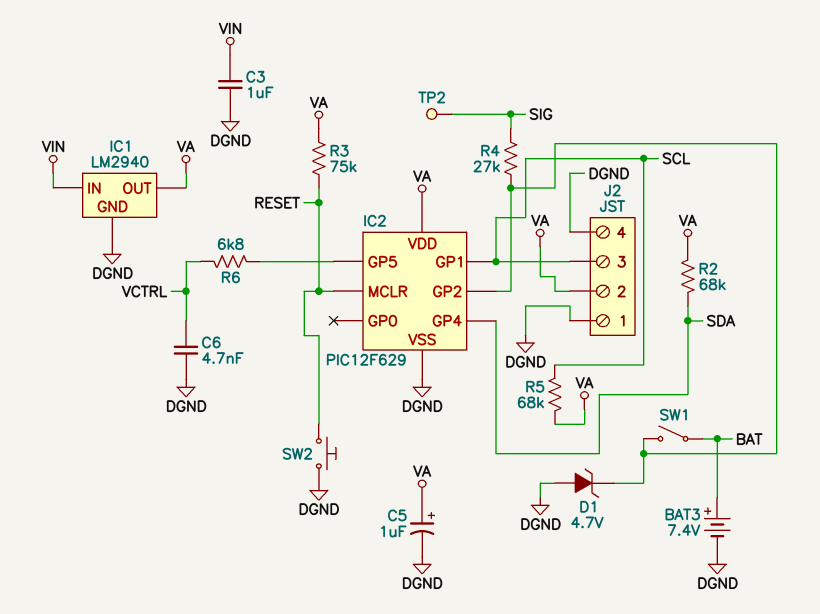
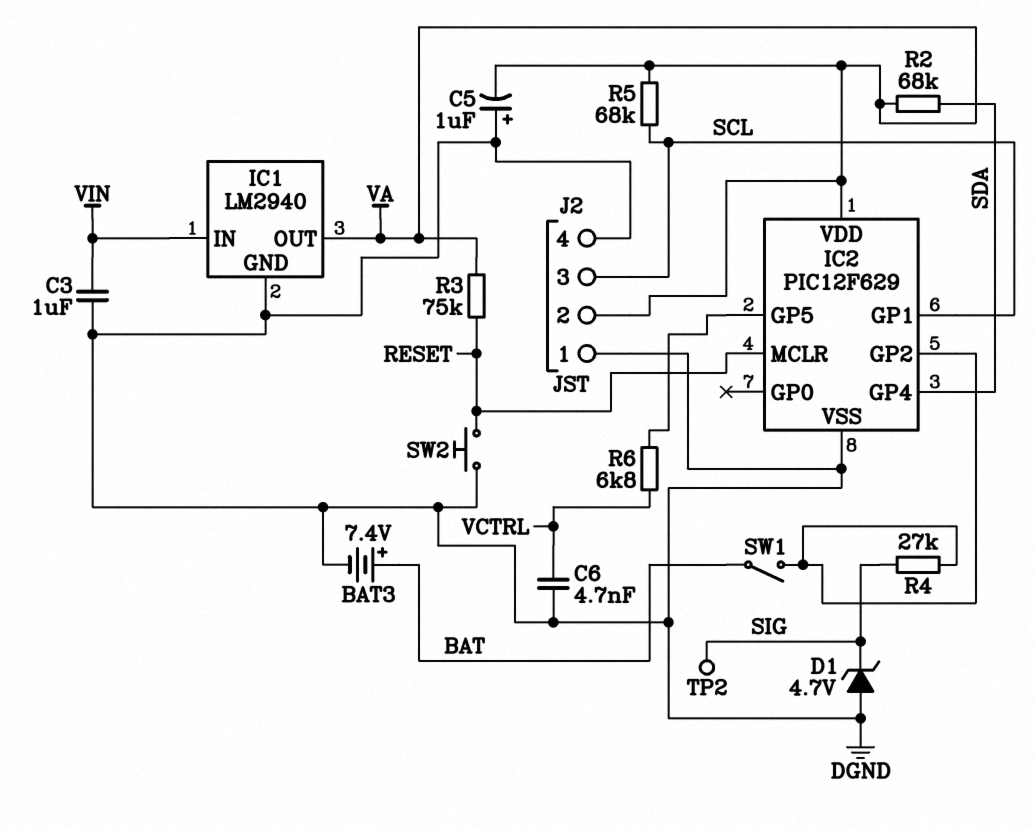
C5: 1uF (plus VA, minus DGND) -> 1uF (plus DGND, minus VA)
D1: zener 4.7V (A DGND, K IC2/GP2) -> zener 4.7V (A DGND, K SIG)

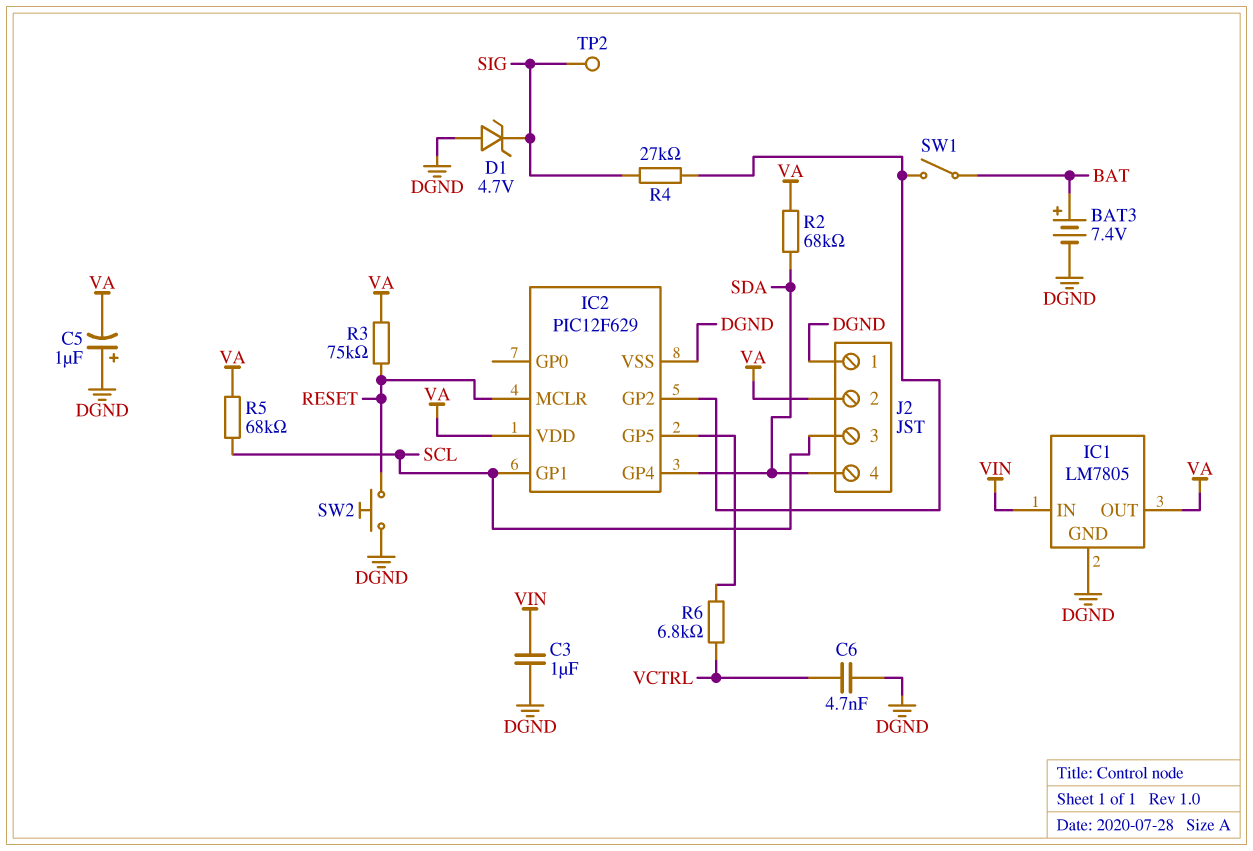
IC1: LM2940 -> LM7805
J2 pin 4: DGND -> SDA

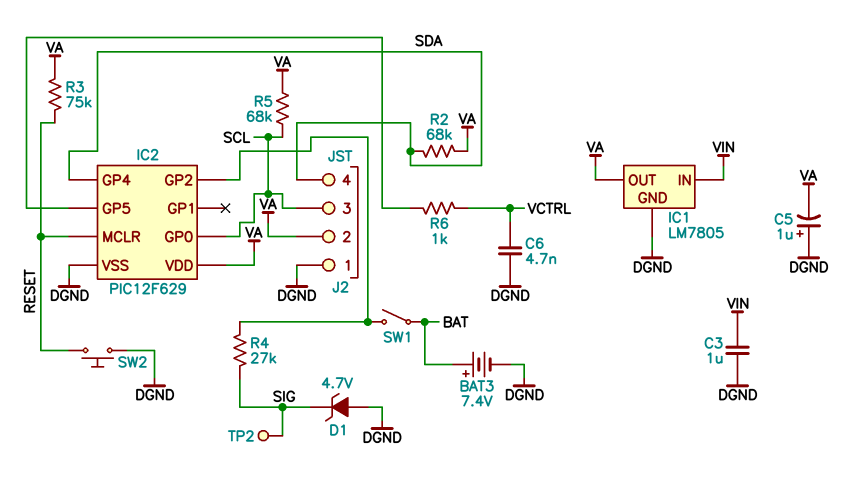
IC2 pin GP0: none -> SCL
IC2 pin GP1: SCL -> none
R6: 6.8k (IC2/GP5, VCTRL) -> 1k (IC2/GP5, VCTRL)

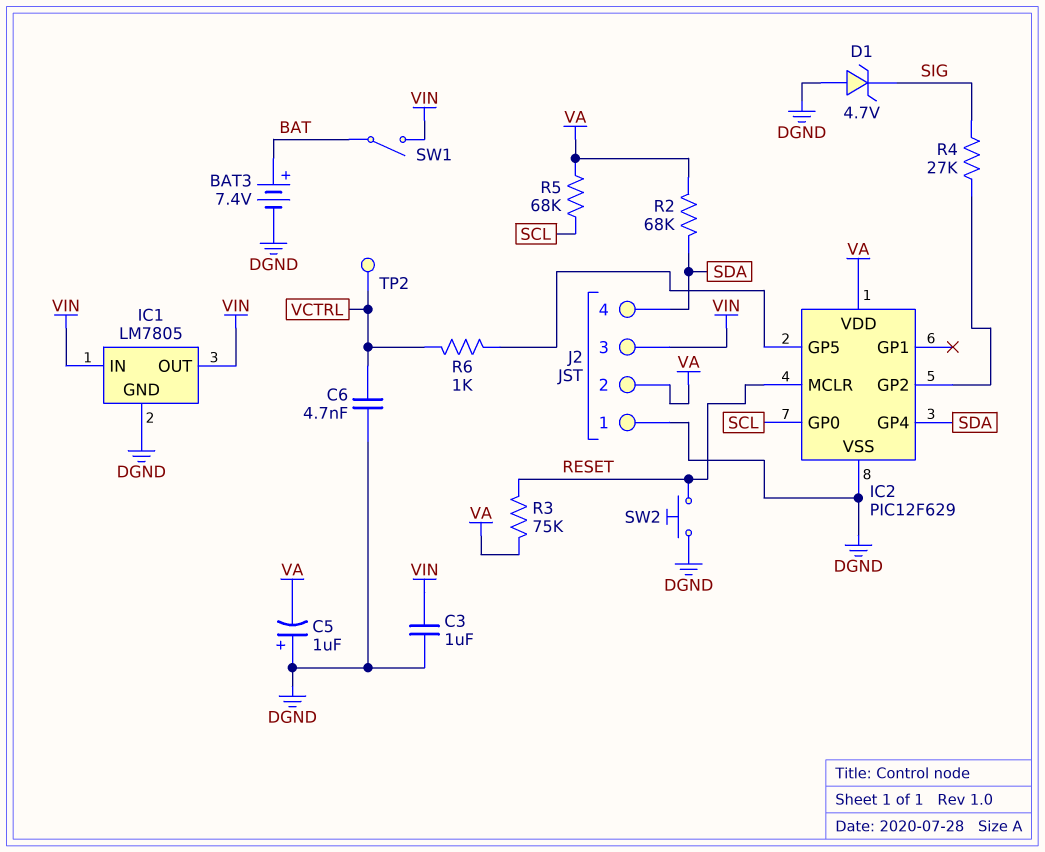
IC1 pin OUT: VA -> VIN
J2 pin 3: SCL -> VIN
SW1: switch (BAT, IC2/GP2) -> switch (BAT, VIN)
TP2: test point (SIG) -> test point (VCTRL)

